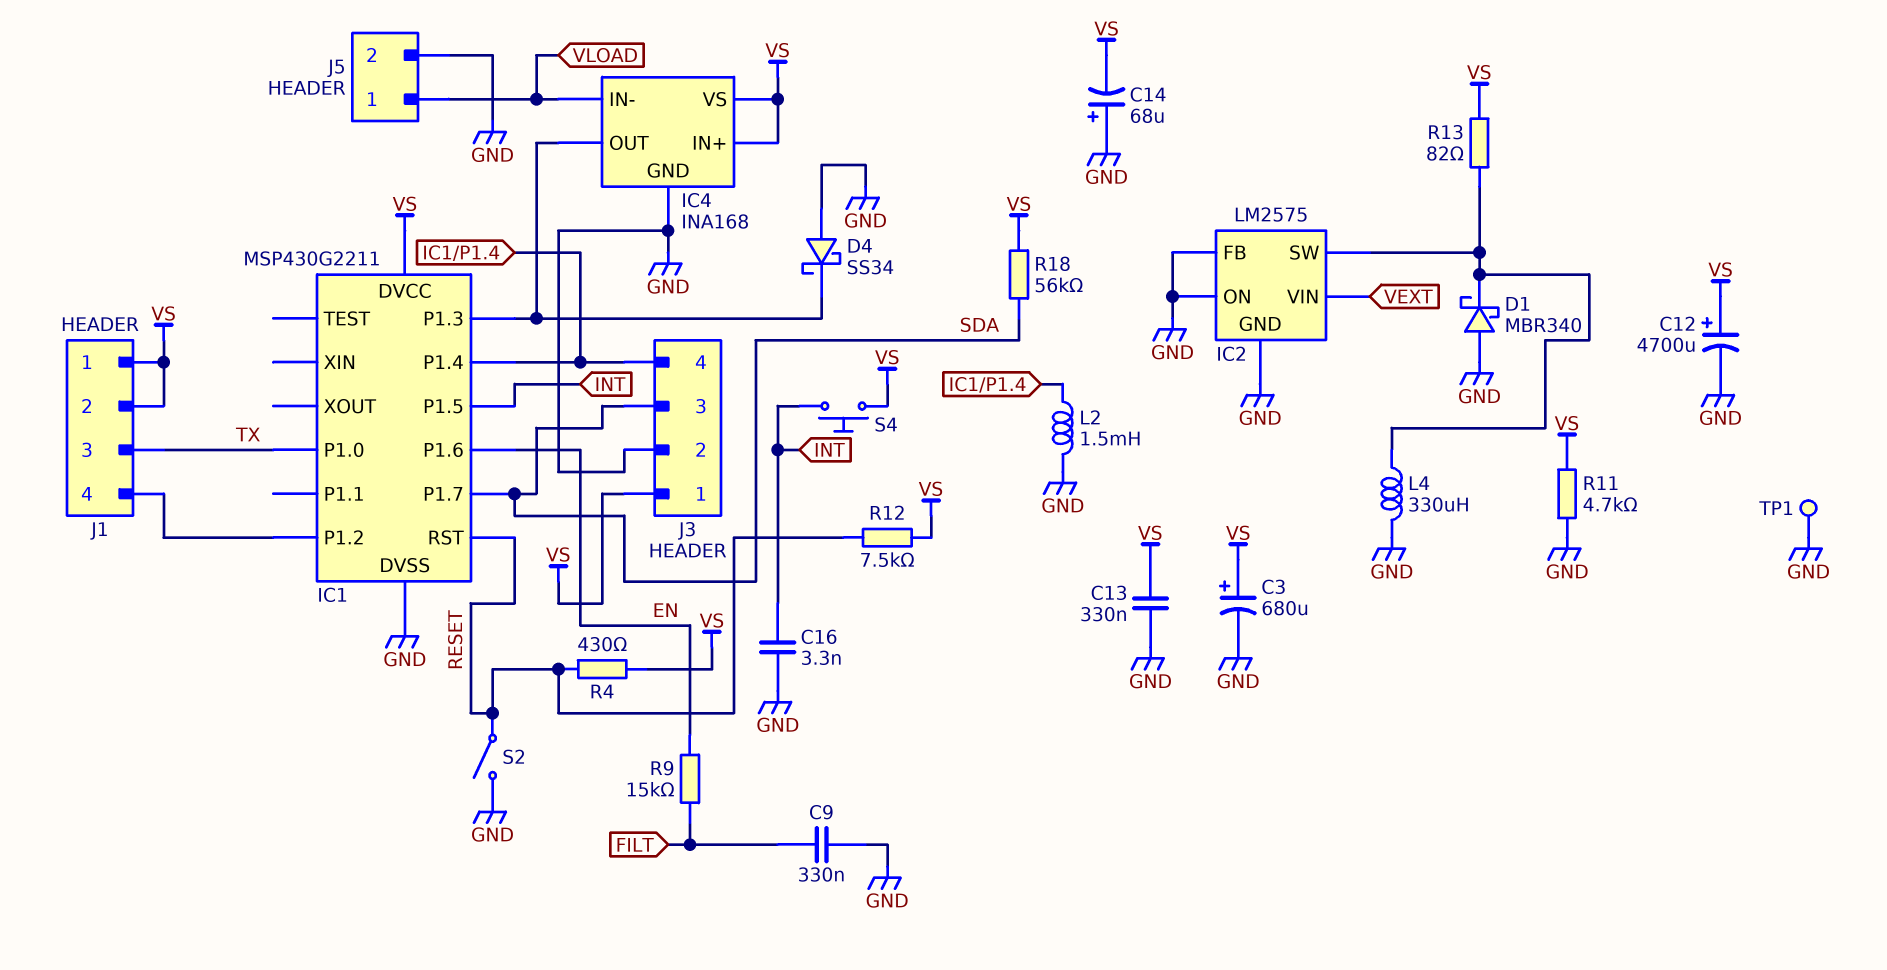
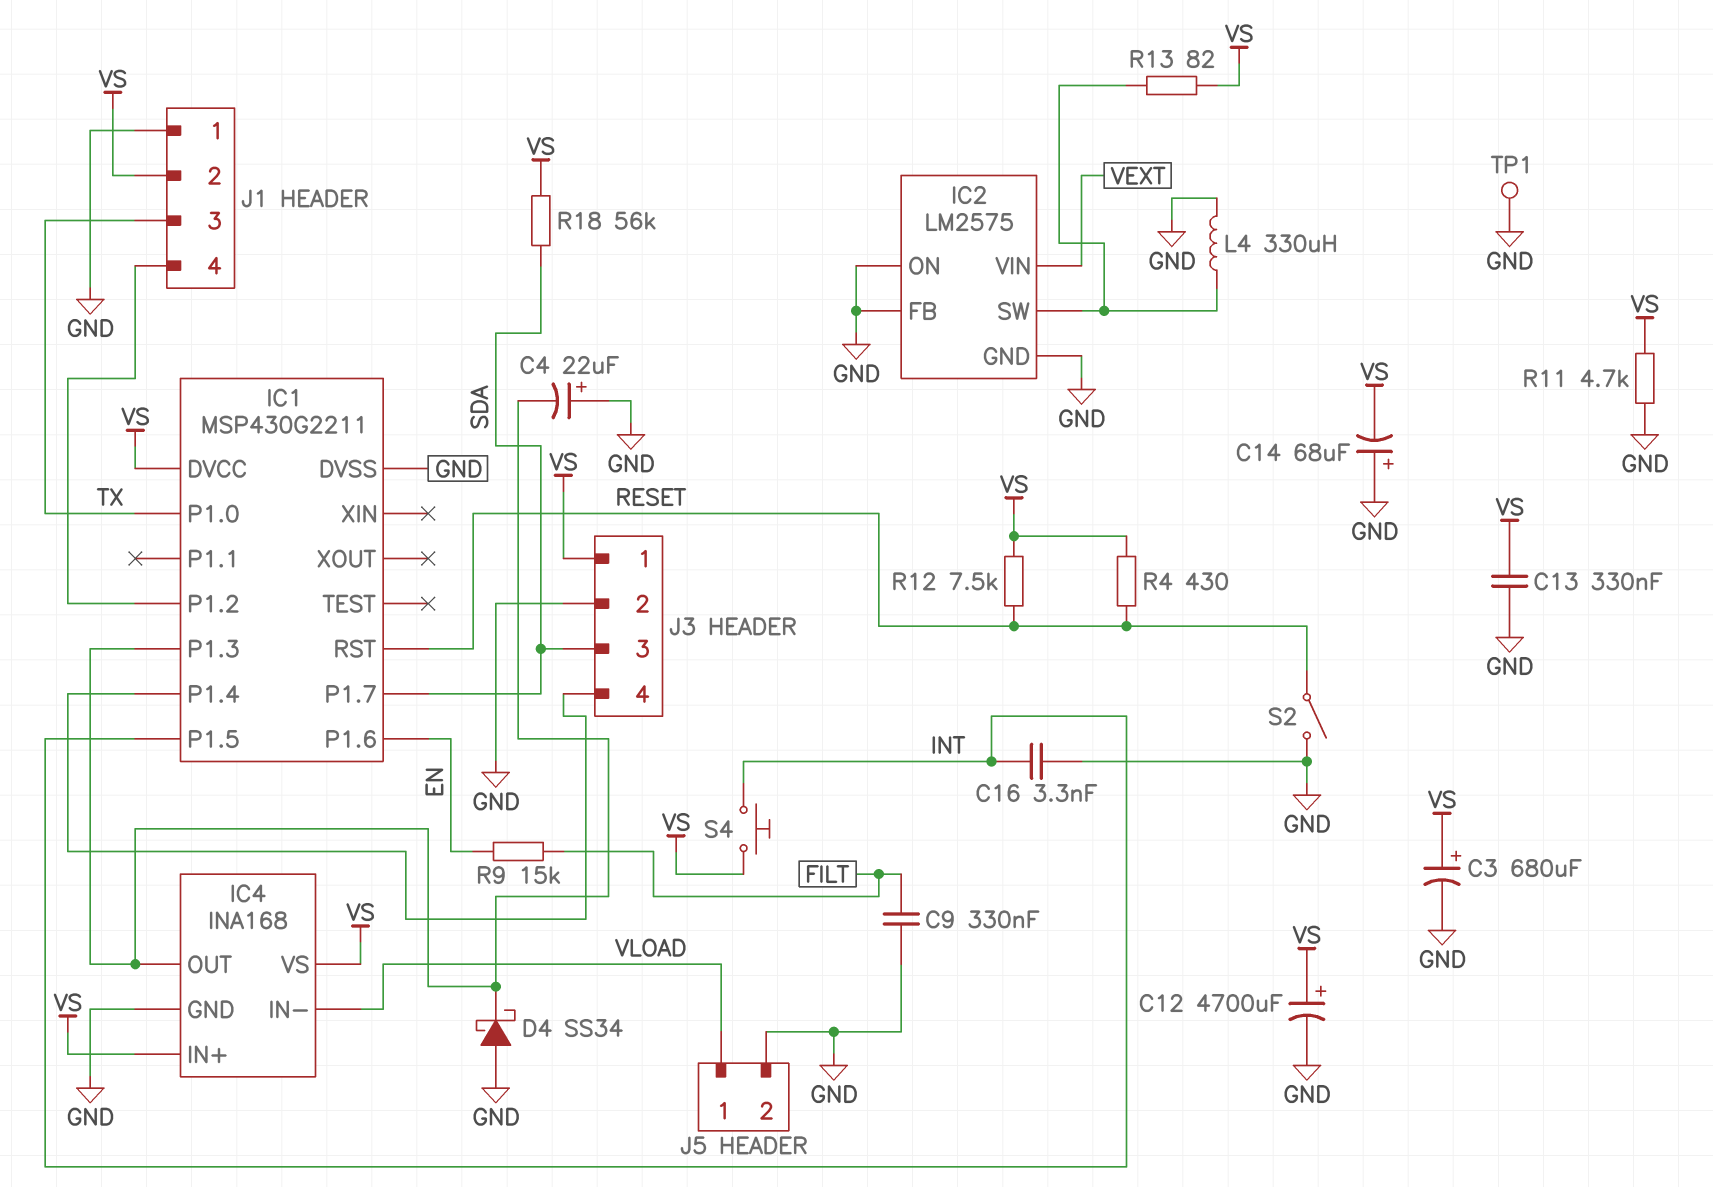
C4: none -> 22uF (plus GND, minus IC1/P1.3)
D1: schottky MBR340 (A GND, K IC2/SW) -> none
J1 pin 1: VS -> GND
L2: 1.5mH (GND, IC1/P1.4) -> none

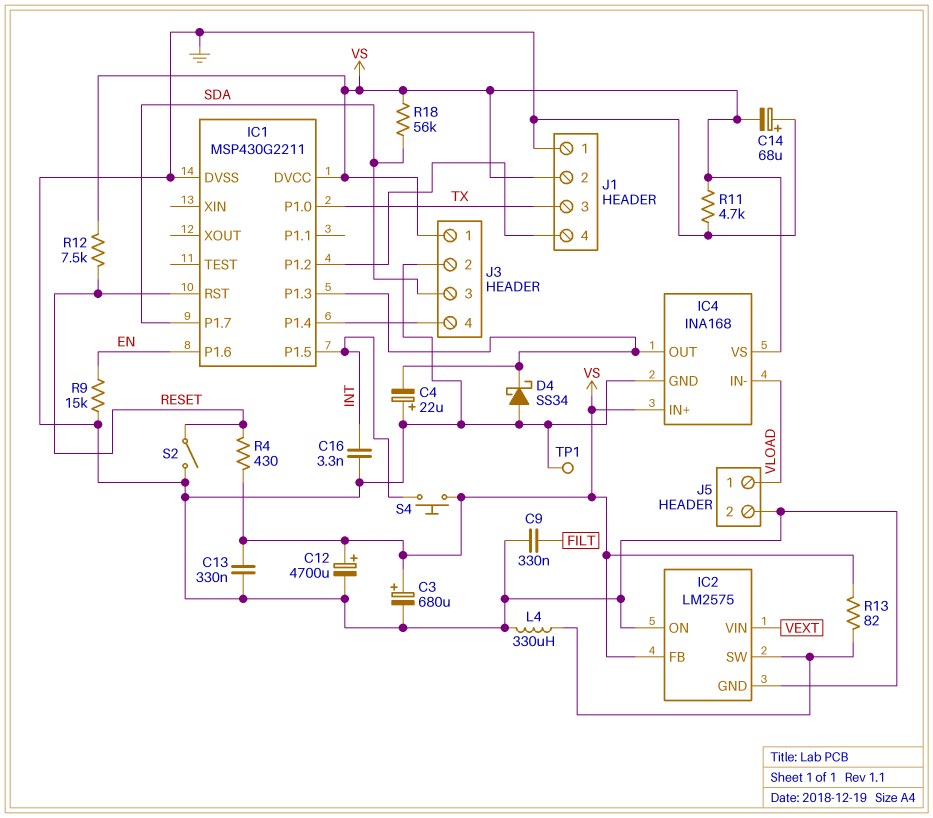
IC2 pin FB: GND -> VS
R9: 15k (EN, FILT) -> 15k (EN, GND)

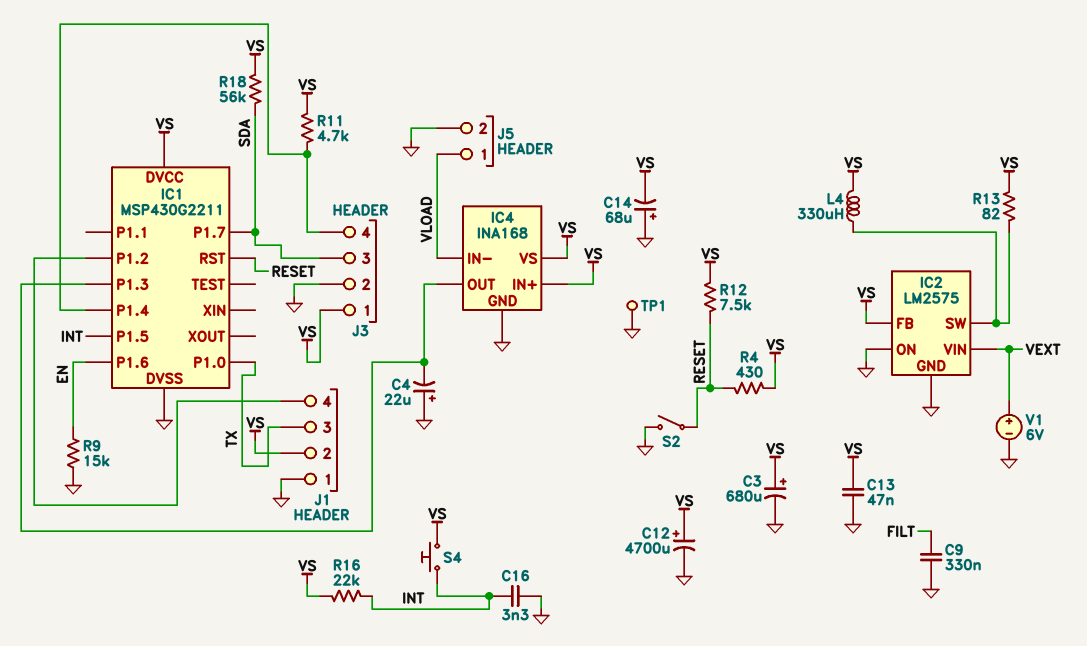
C13: 330nF (GND, VS) -> 47nF (GND, VS)
D4: schottky SS34 (A GND, K IC1/P1.3) -> none
L4: 330uH (GND, IC2/SW) -> 330uH (IC2/SW, VS)
R11: 4.7k (GND, VS) -> 4.7k (IC1/P1.4, VS)
R16: none -> 22k (INT, VS)
V1: none -> 6V (plus VEXT, minus GND)

